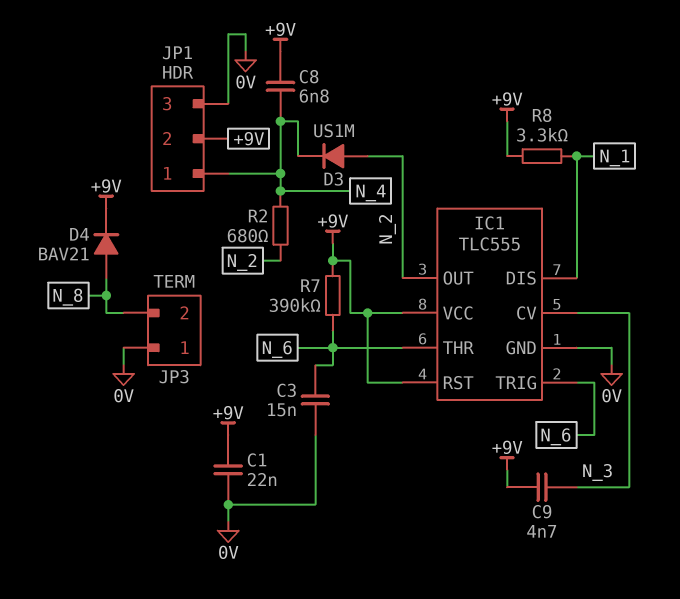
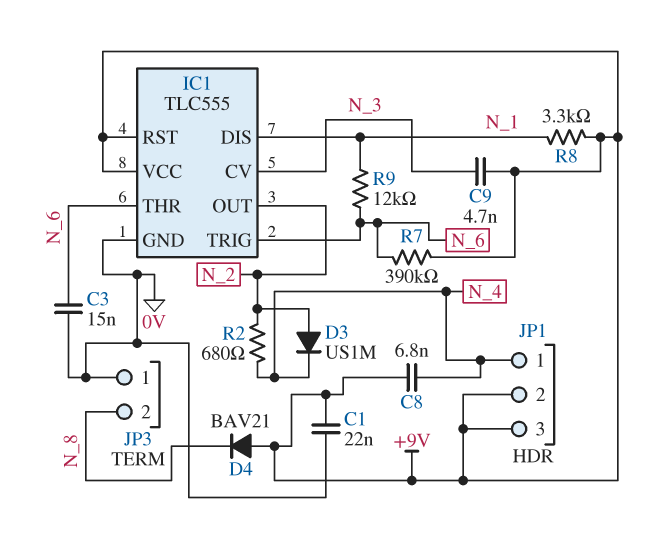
D4: diode BAV21 (A N_8, K +9V) -> diode BAV21 (A +9V, K N_8)
JP1 pin 3: 0V -> +9V
R9: none -> 12k (N_1, N_6)

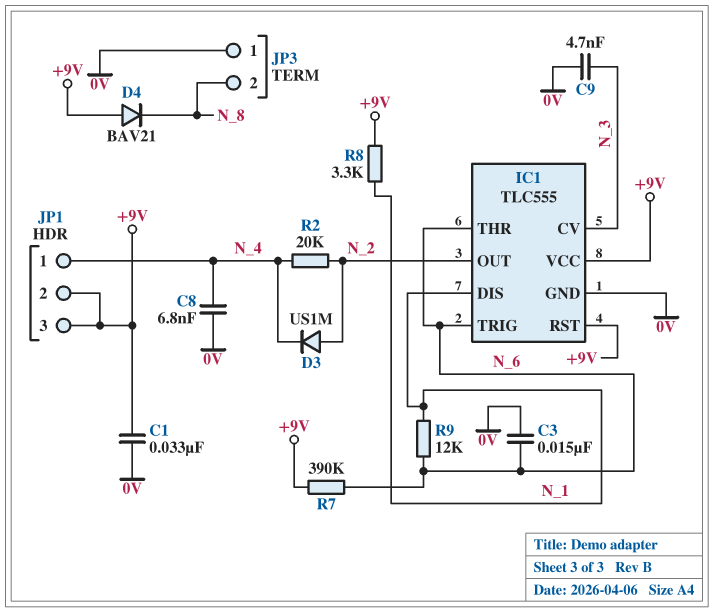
C1: 22nF (+9V, 0V) -> 33nF (+9V, 0V)
C8: 6.8nF (+9V, N_4) -> 6.8nF (0V, N_4)
C9: 4.7nF (+9V, N_3) -> 4.7nF (0V, N_3)
R2: 680 (N_2, N_4) -> 20k (N_2, N_4)

